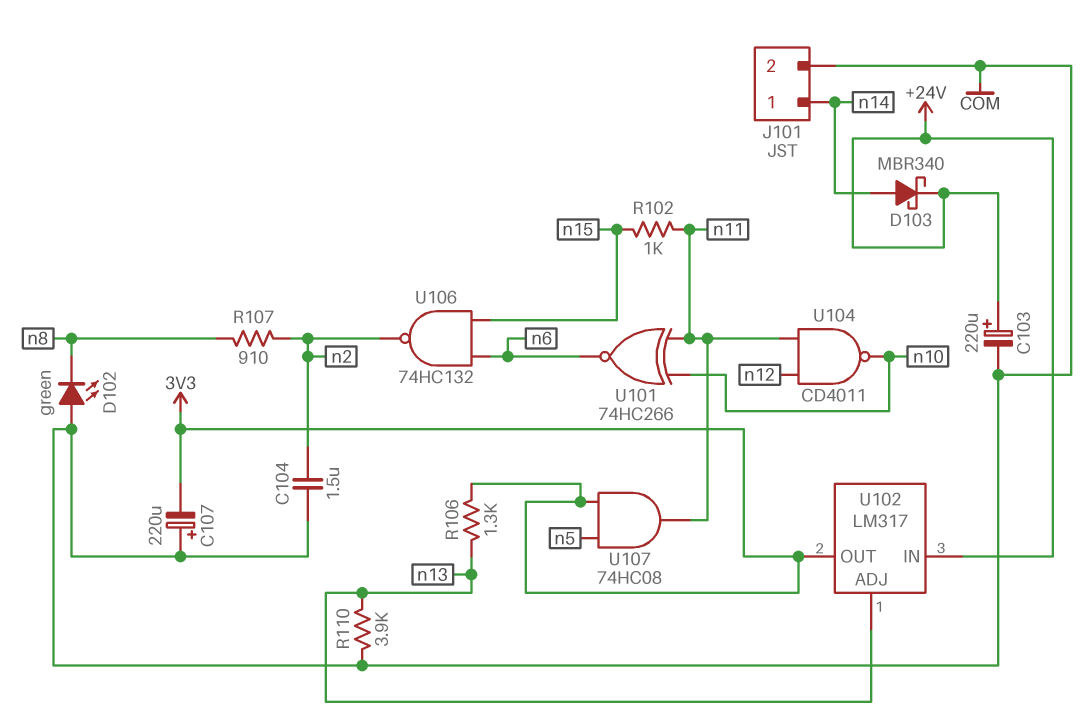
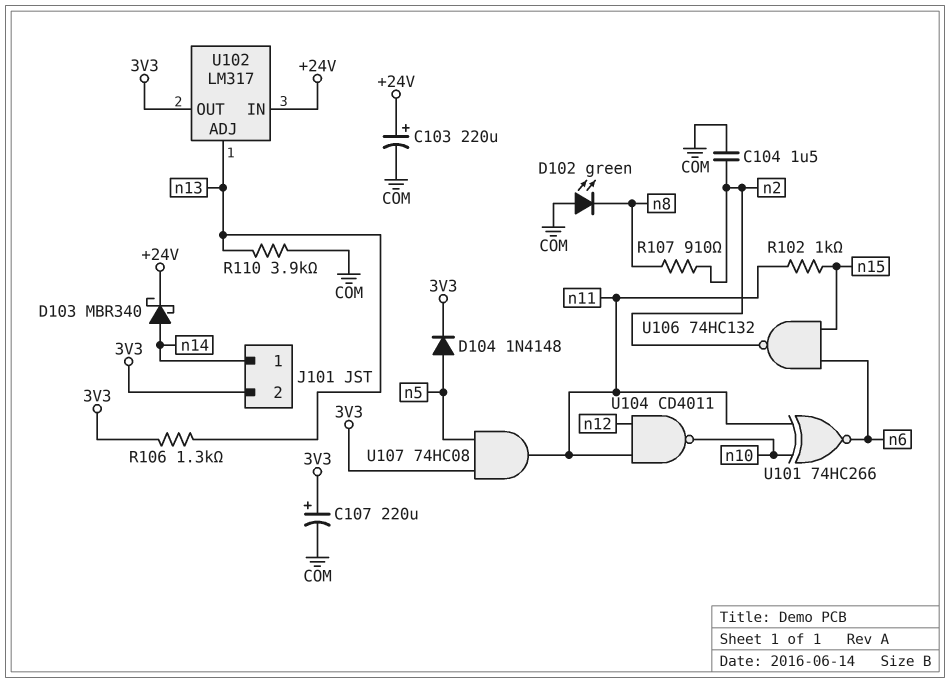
C107: 220uF (plus COM, minus 3V3) -> 220uF (plus 3V3, minus COM)
D104: none -> diode 1N4148 (A n5, K 3V3)
J101 pin 2: COM -> 3V3

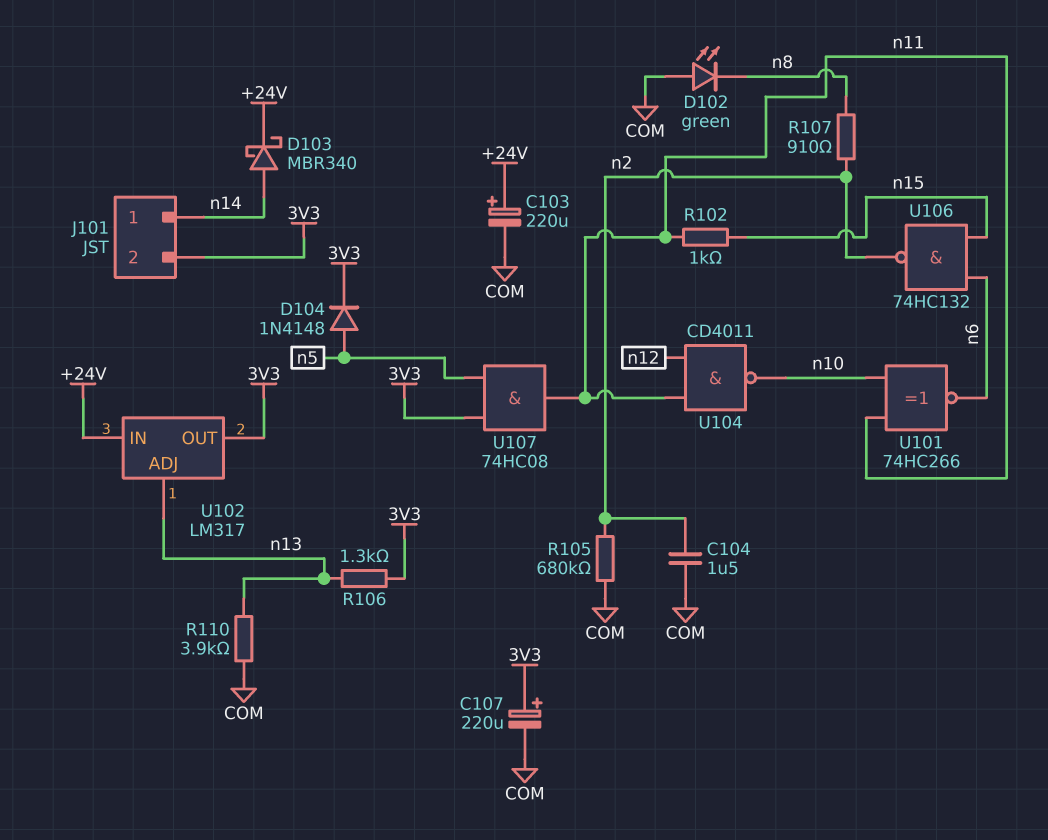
R105: none -> 680k (COM, n2)

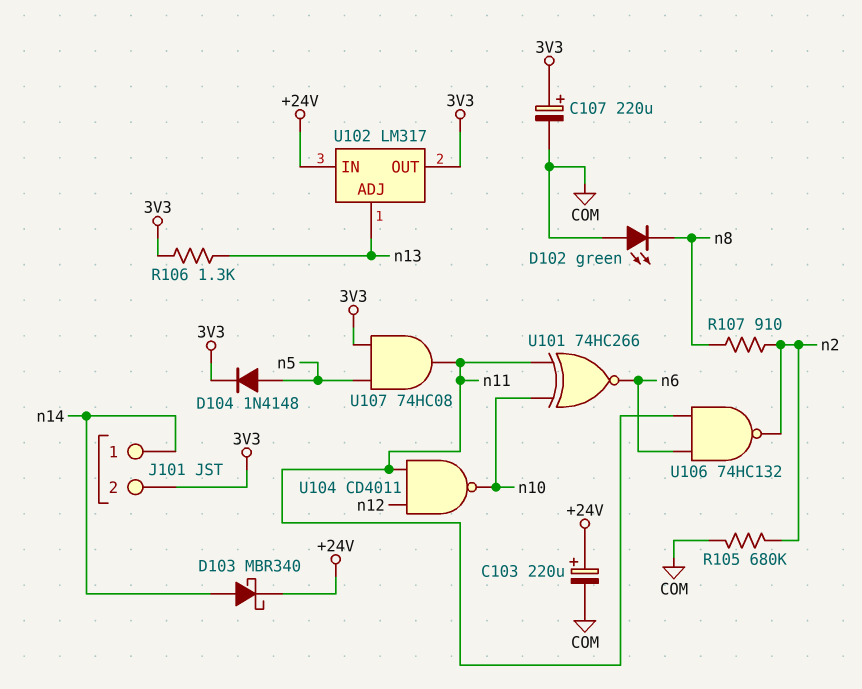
C104: 1.5uF (COM, n2) -> none
R102: 1k (n11, n15) -> none
R110: 3.9k (COM, n13) -> none
U106: NAND 74HC132 (in n6, in n15, out n2) -> NAND 74HC132 (in n6, in n11, out n2)

